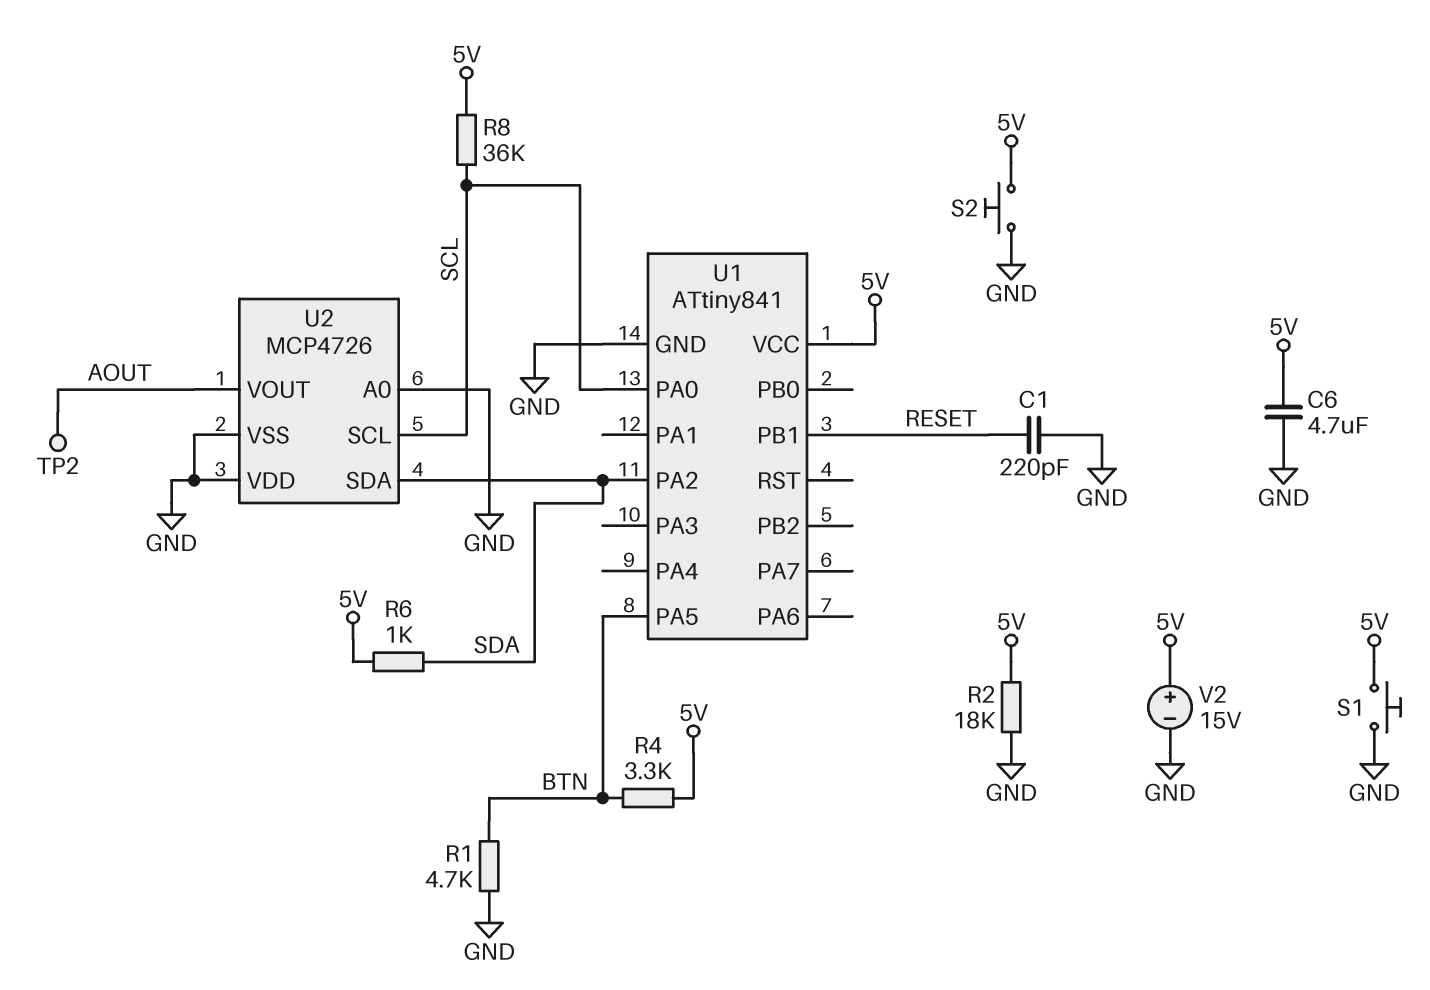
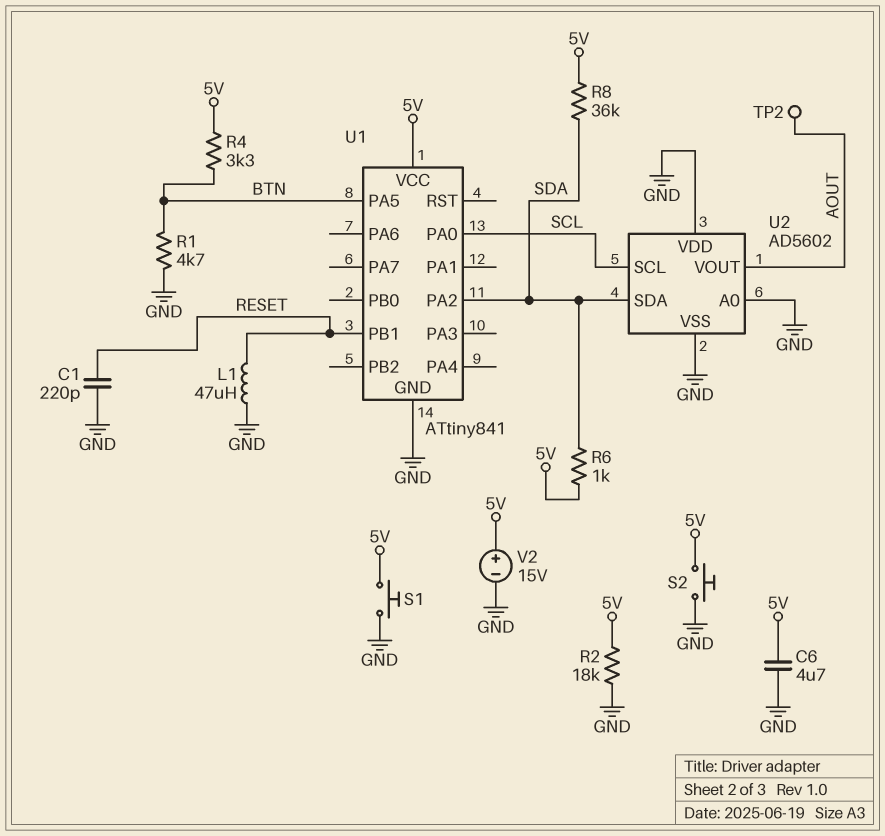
L1: none -> 47uH (GND, RESET)
R8: 36k (5V, SCL) -> 36k (5V, SDA)
U2: MCP4726 -> AD5602

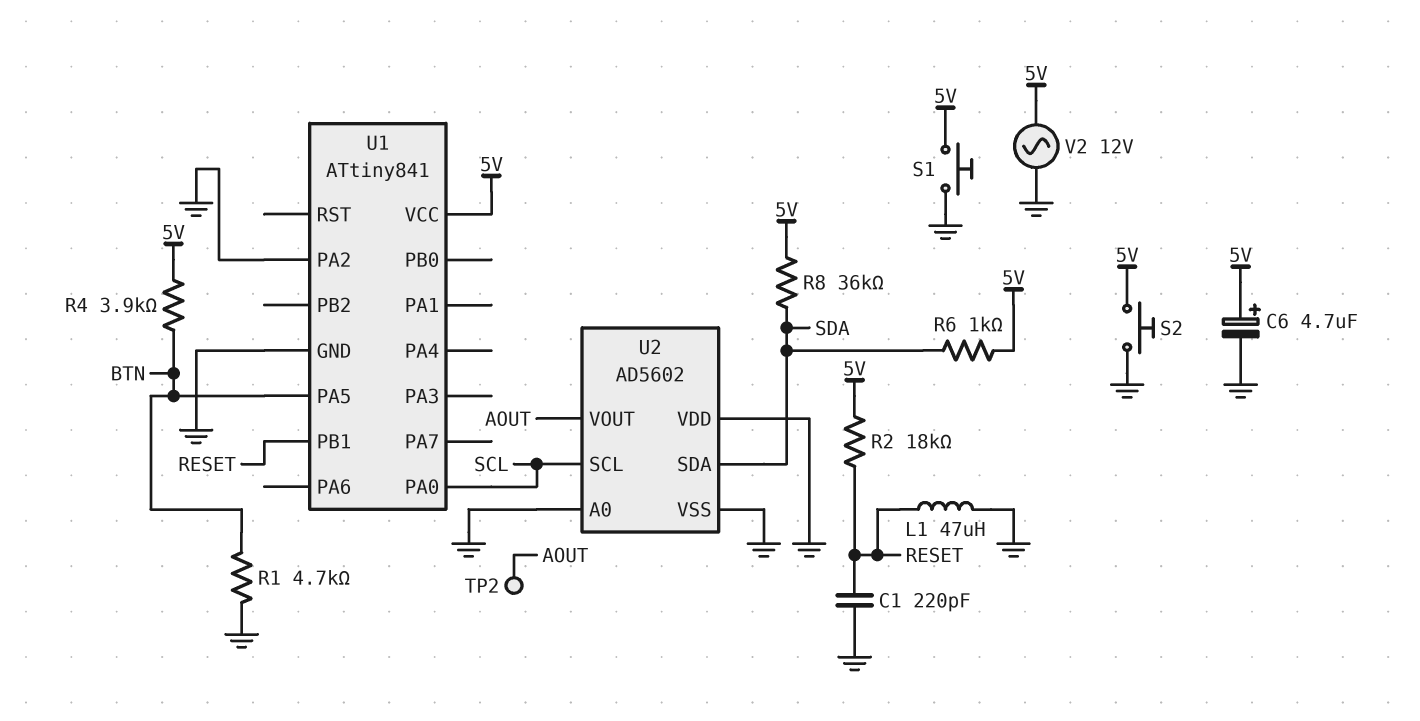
C6: 4.7uF (5V, GND) -> 4.7uF (plus 5V, minus GND)
R2: 18k (5V, GND) -> 18k (5V, RESET)
R4: 3.3k (5V, BTN) -> 3.9k (5V, BTN)
U1 pin PA2: SDA -> GND
V2: 15V (plus 5V, minus GND) -> AC 12V (5V, GND)

